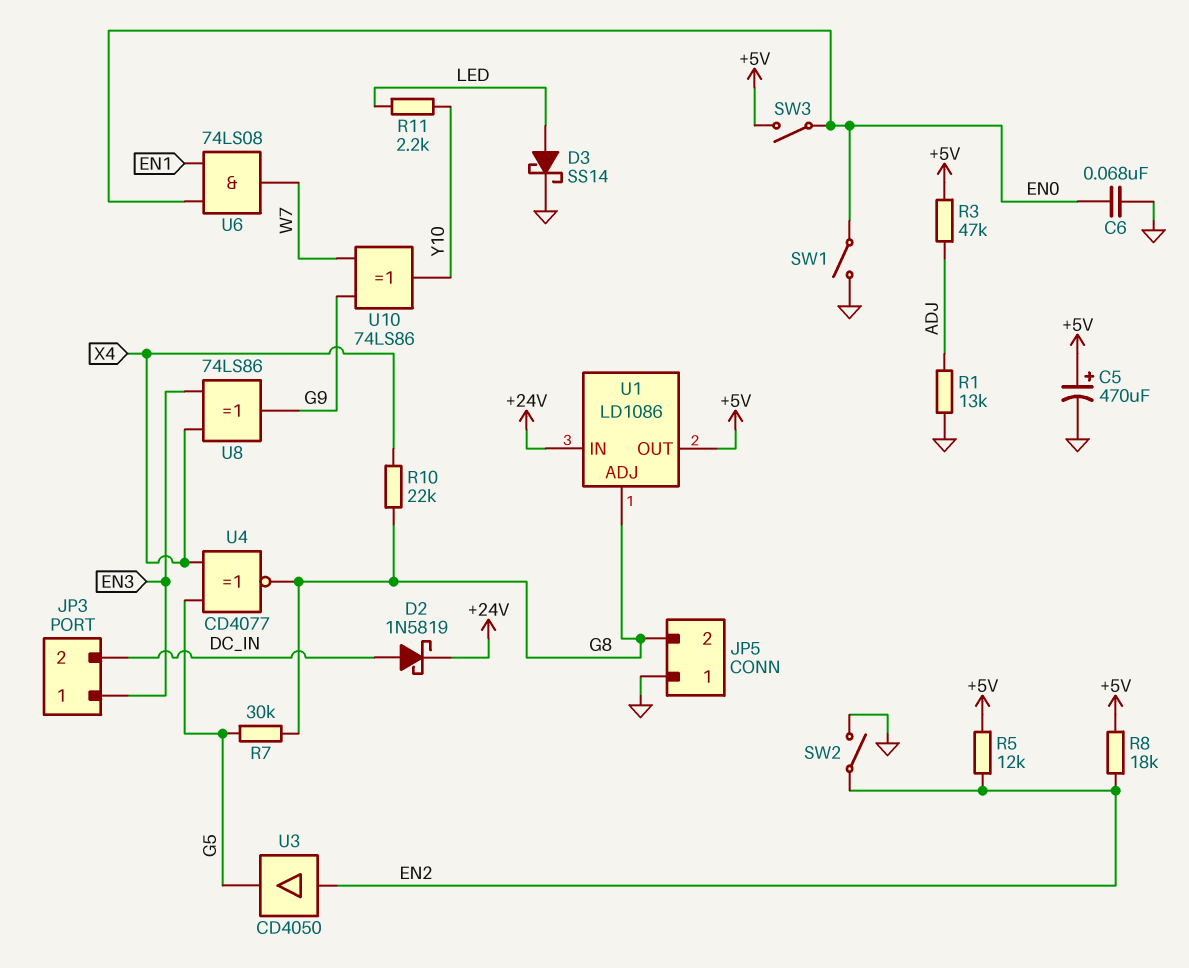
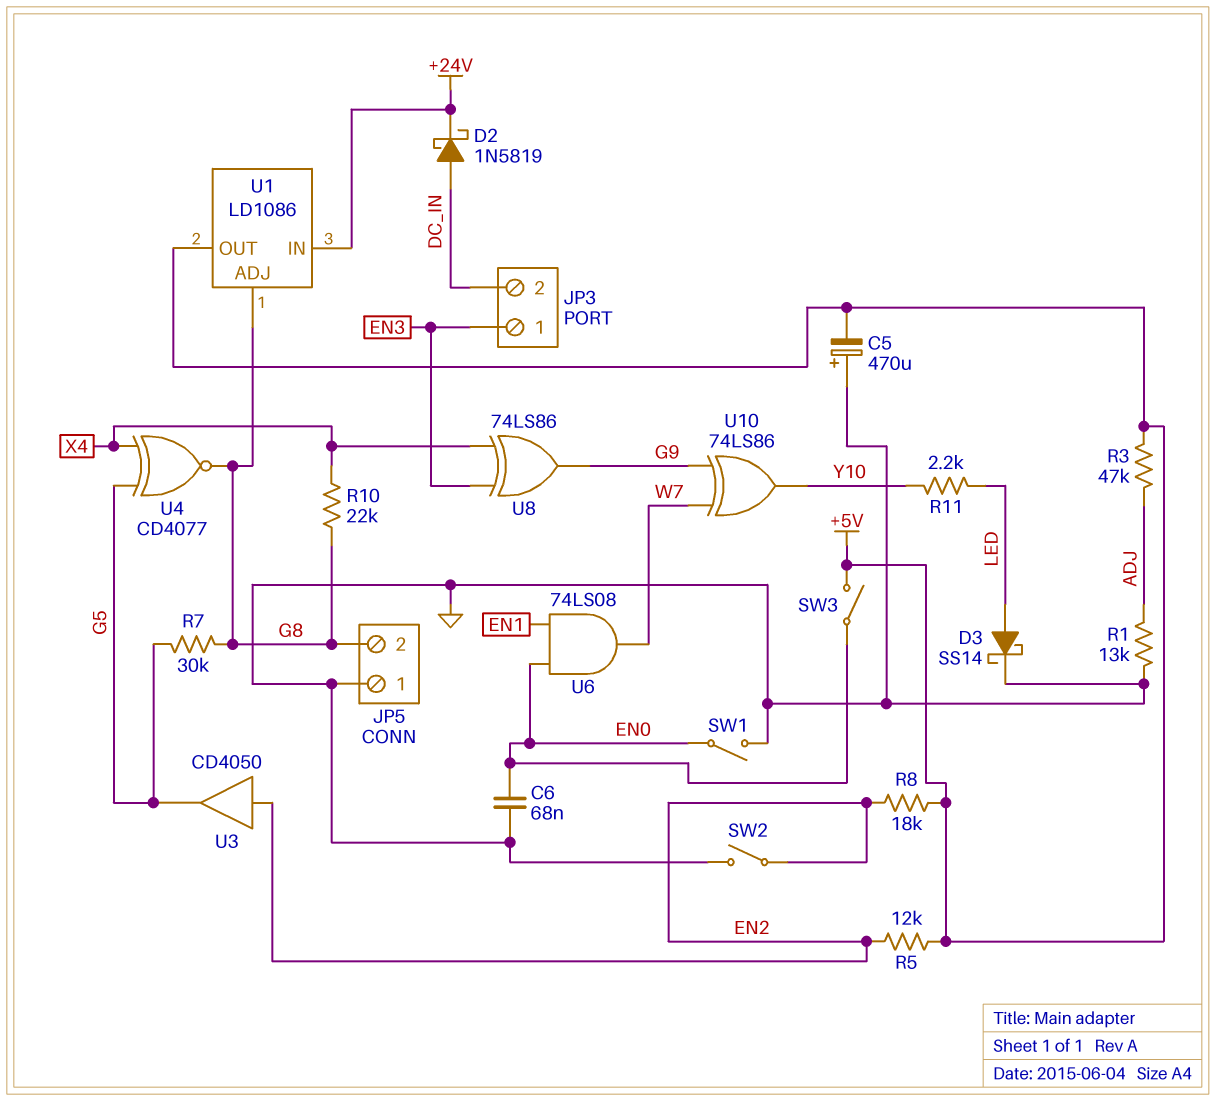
C5: 470uF (plus +5V, minus GND) -> 470uF (plus GND, minus +5V)

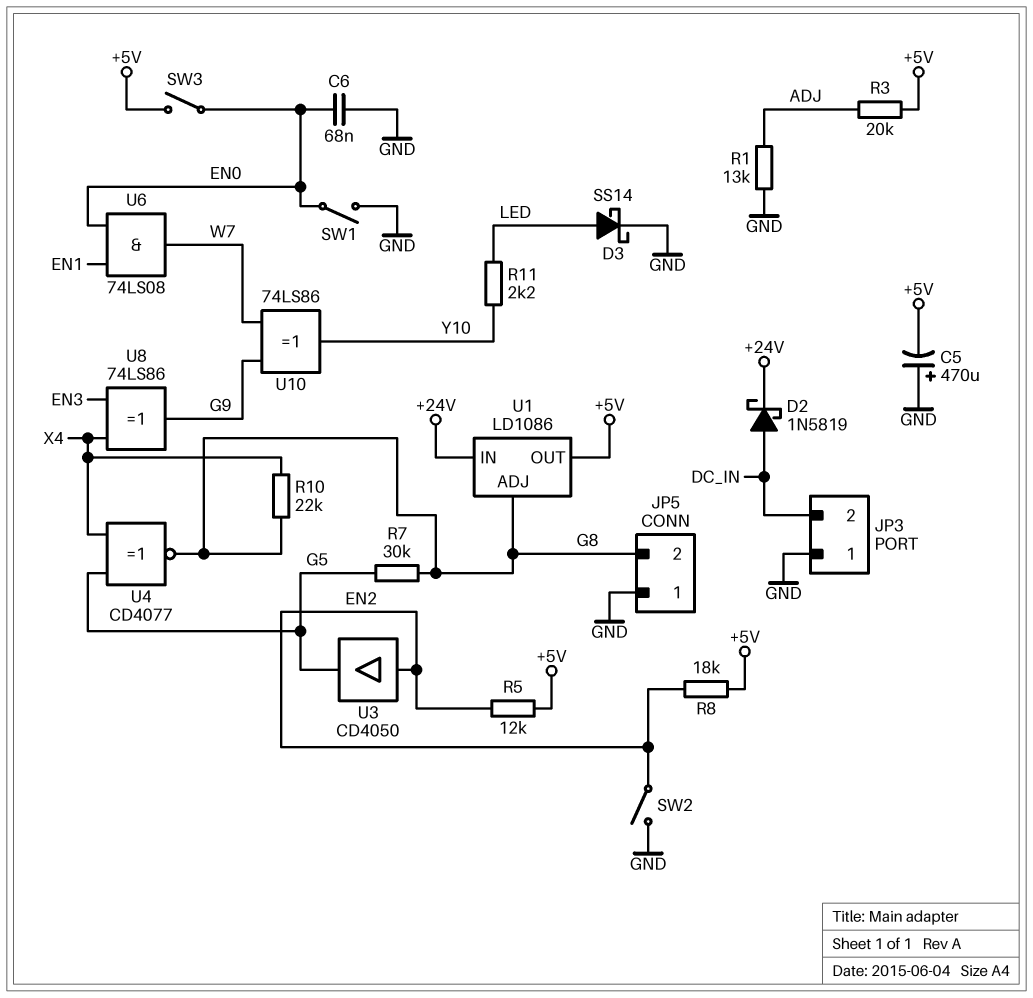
JP3 pin 1: EN3 -> GND
R3: 47k (+5V, ADJ) -> 20k (+5V, ADJ)

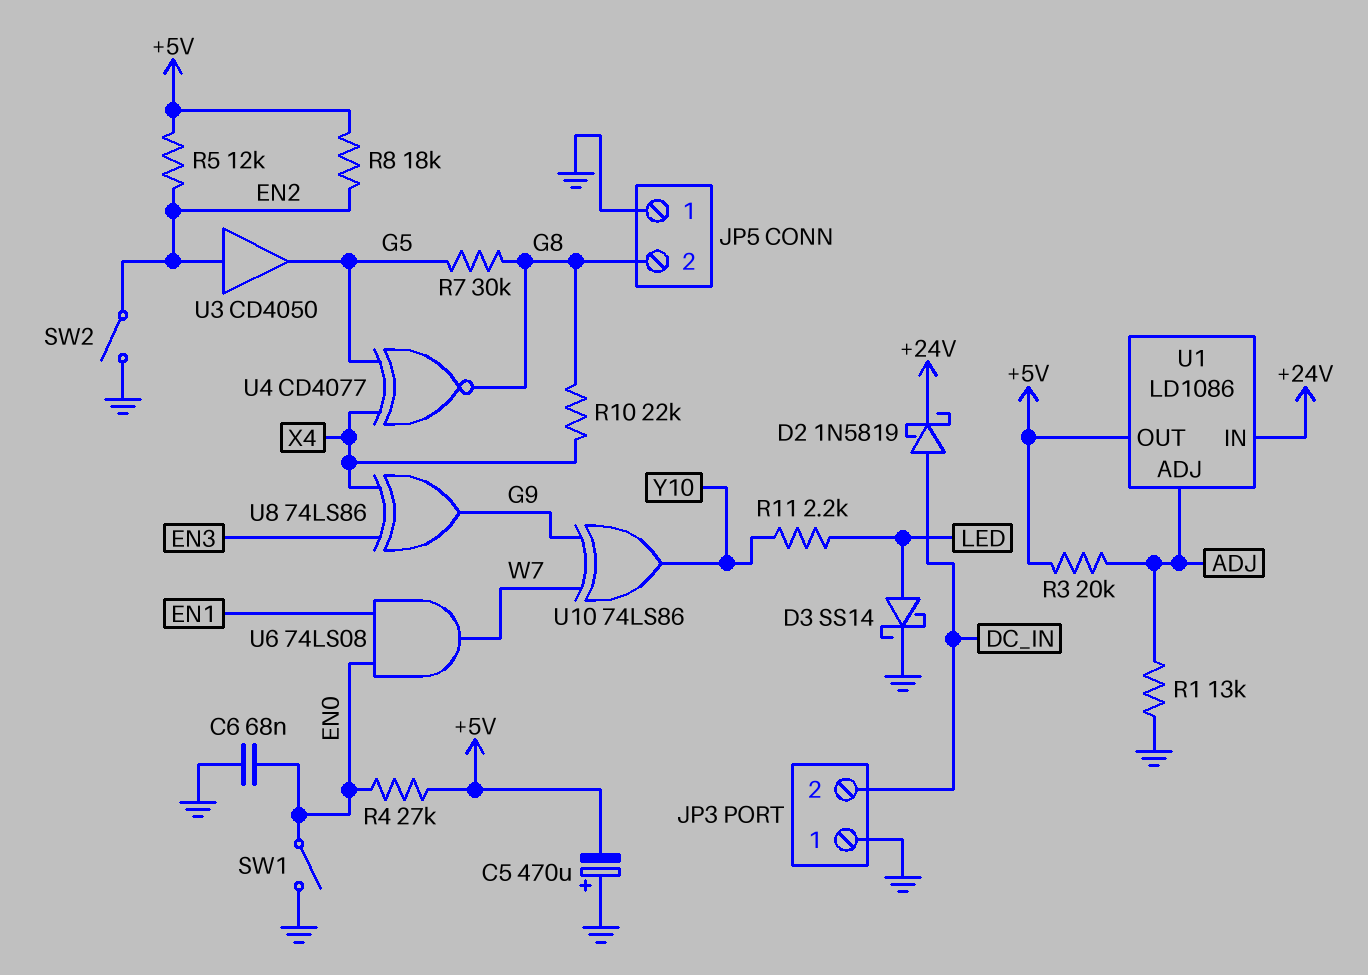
R4: none -> 27k (+5V, EN0)
SW3: switch (+5V, EN0) -> none
U1 pin ADJ: G8 -> ADJ

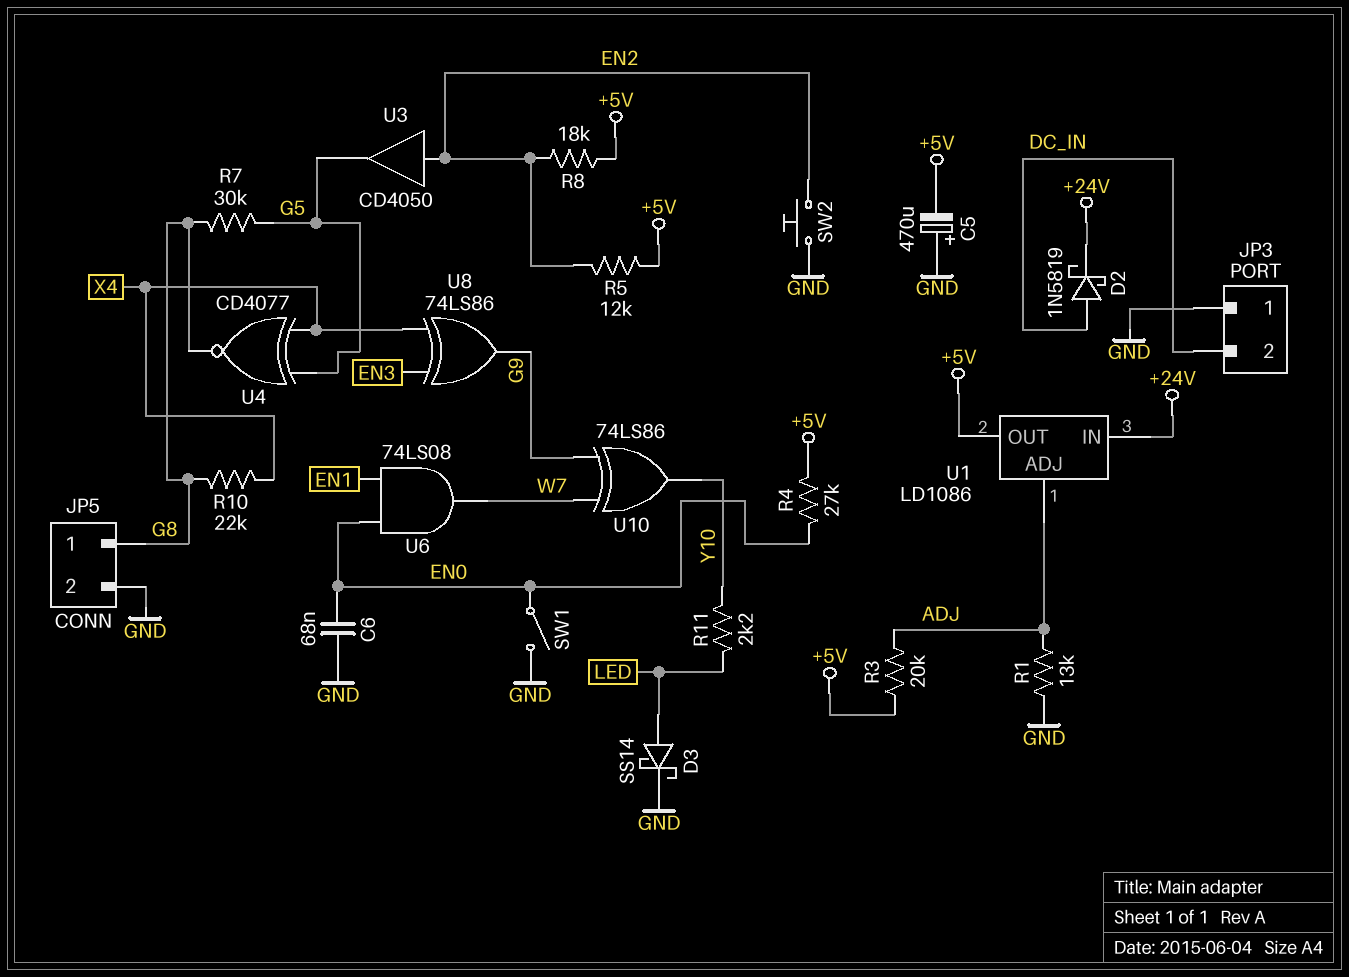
JP5 pin 1: GND -> G8
JP5 pin 2: G8 -> GND
SW2: switch (EN2, GND) -> button (EN2, GND)

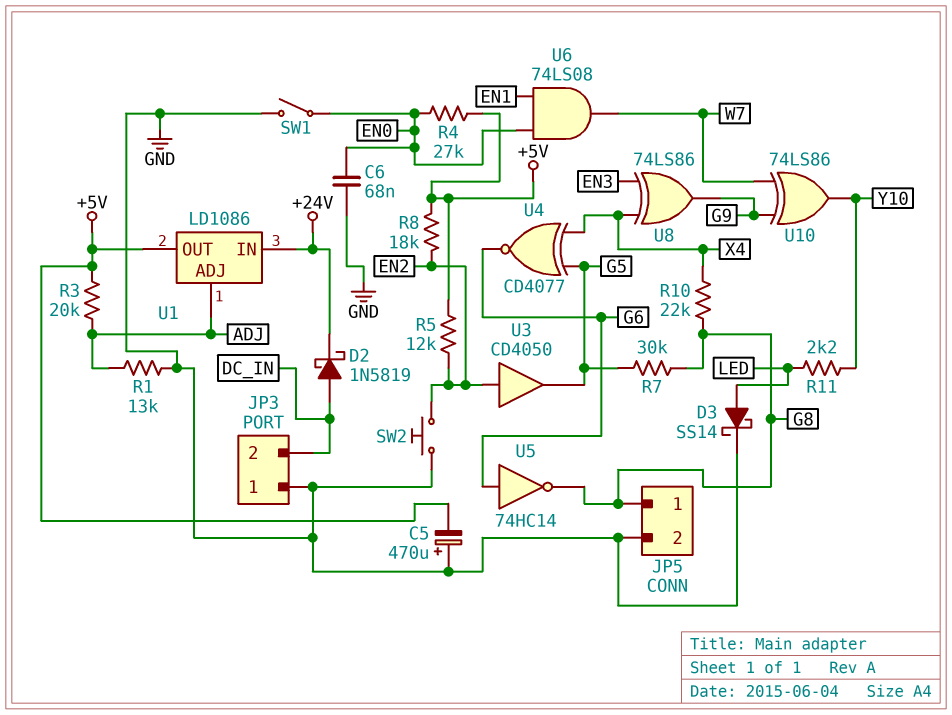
U4: XNOR CD4077 (in G5, in X4, out G8) -> XNOR CD4077 (in G5, in X4, out G6)
U5: none -> NOT 74HC14 (in G6, out G8)

